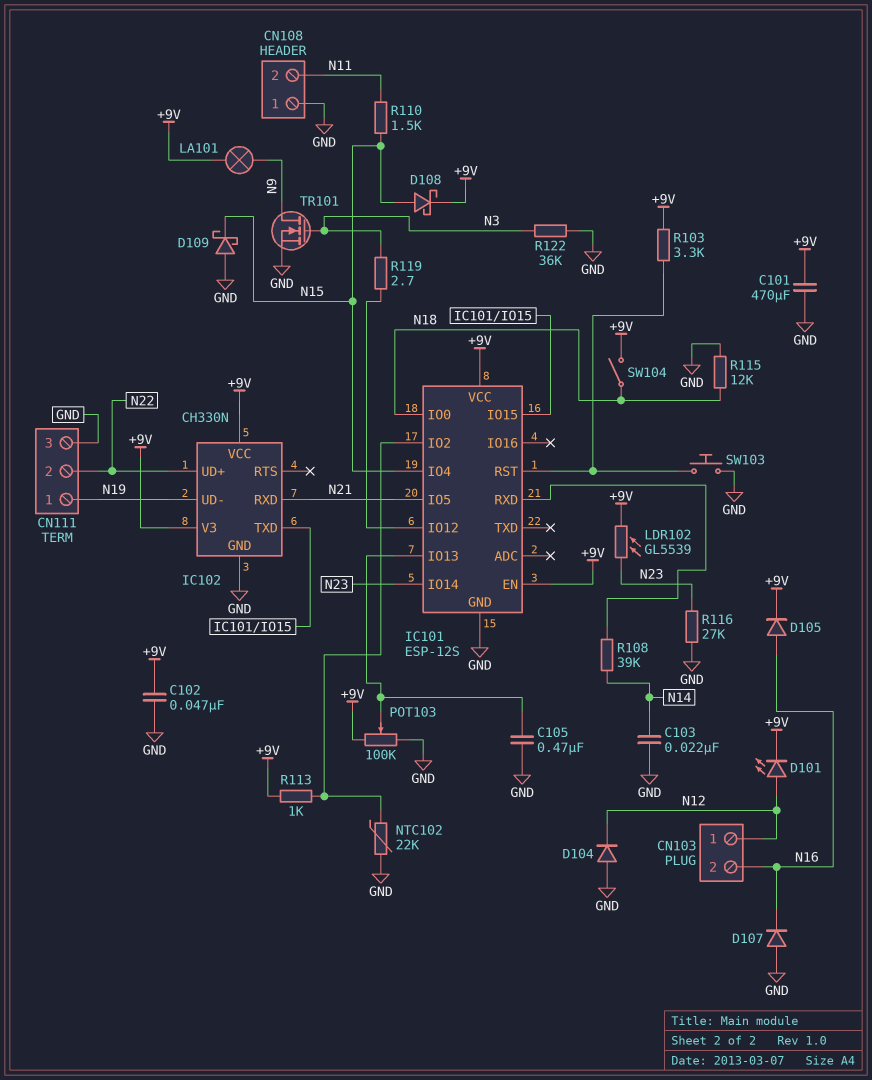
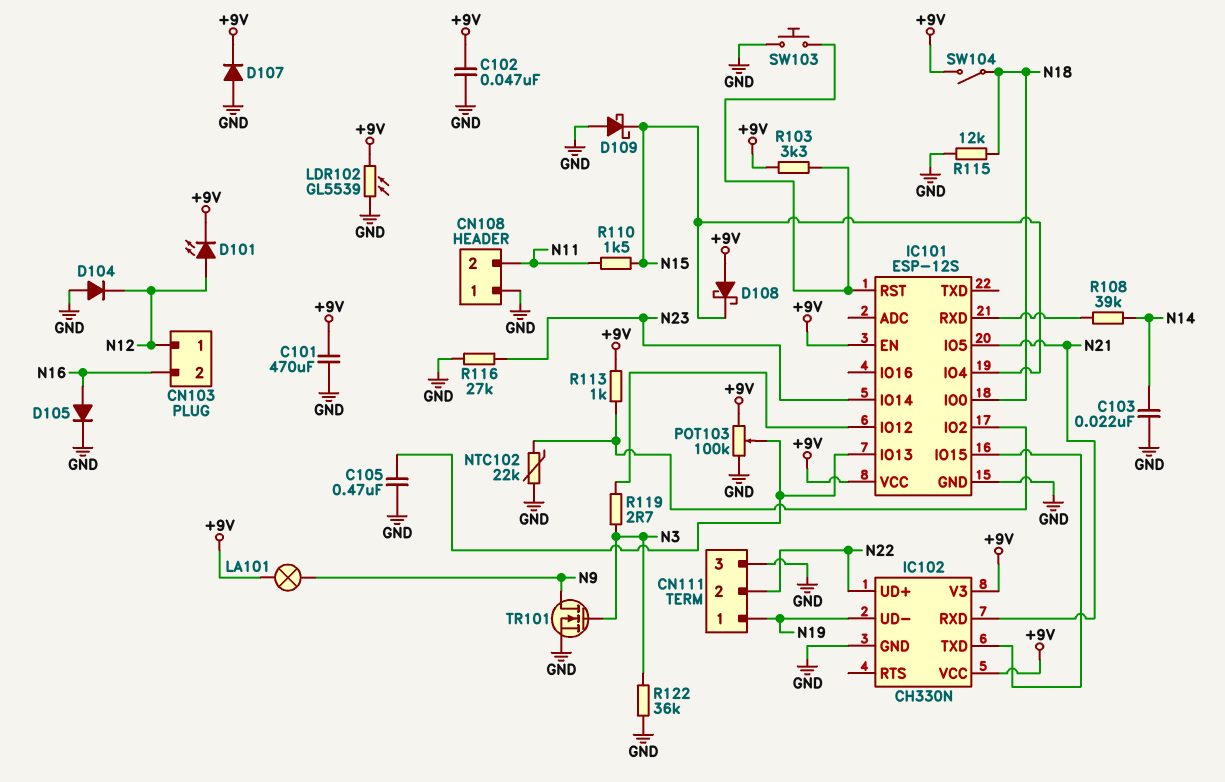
D105: diode (A N16, K +9V) -> diode (A N16, K GND)
D107: diode (A GND, K N16) -> diode (A GND, K +9V)
D108: schottky (A N15, K +9V) -> schottky (A +9V, K N15)
LDR102: GL5539 (+9V, N23) -> GL5539 (+9V, GND)

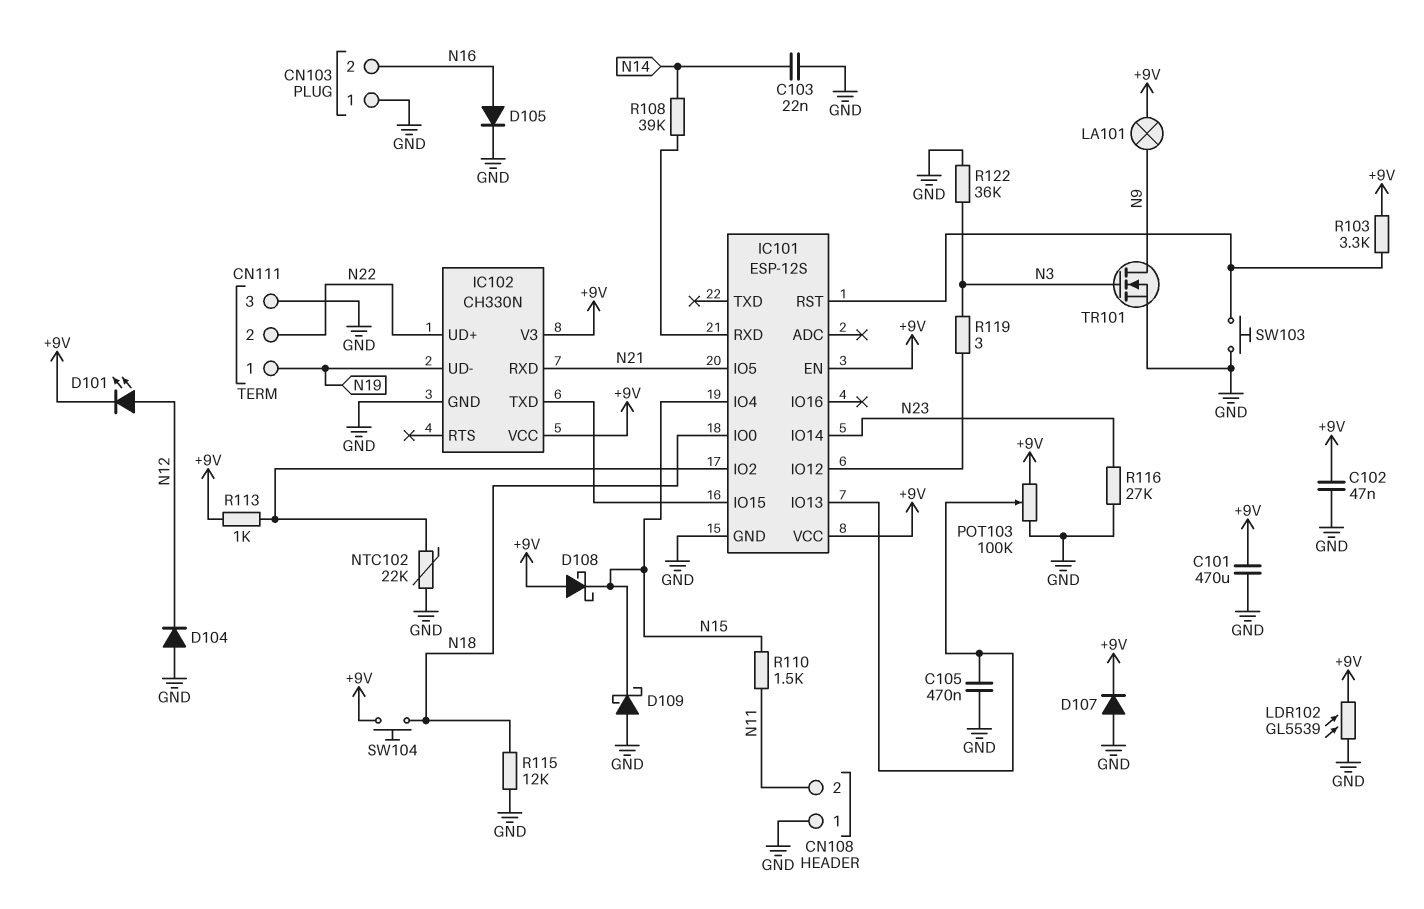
CN103 pin 1: N12 -> GND
R119: 2.7 (IC101/IO12, N3) -> 3 (IC101/IO12, N3)
SW104: switch (+9V, N18) -> button (+9V, N18)

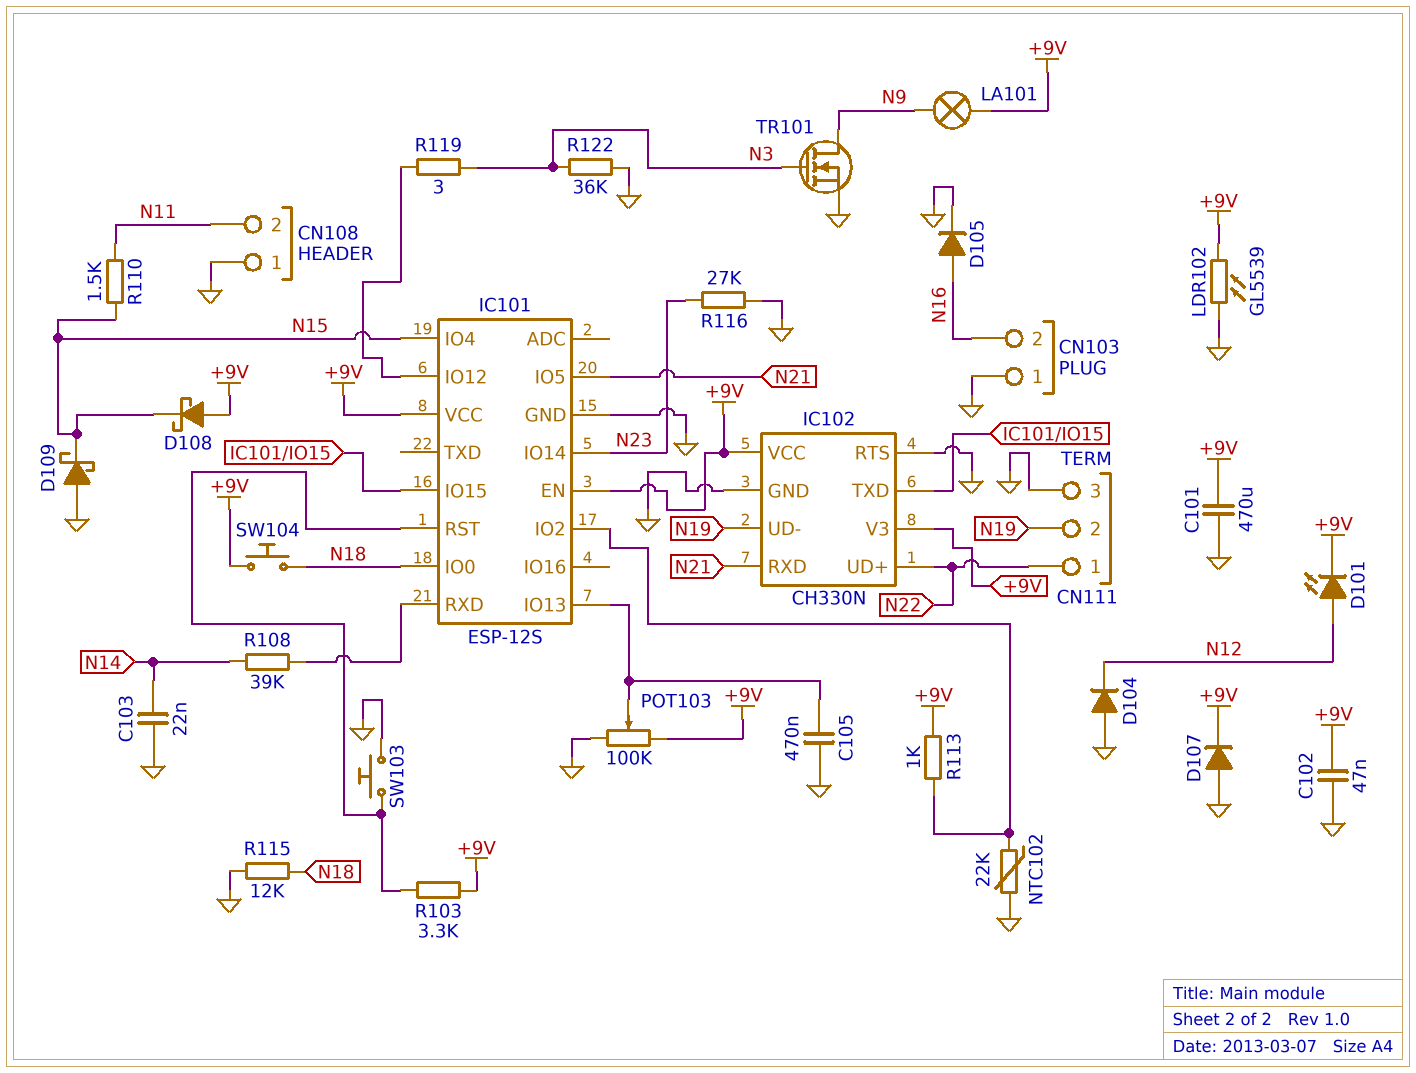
CN111 pin 1: N19 -> N22
CN111 pin 2: N22 -> N19
IC102 pin RTS: none -> GND

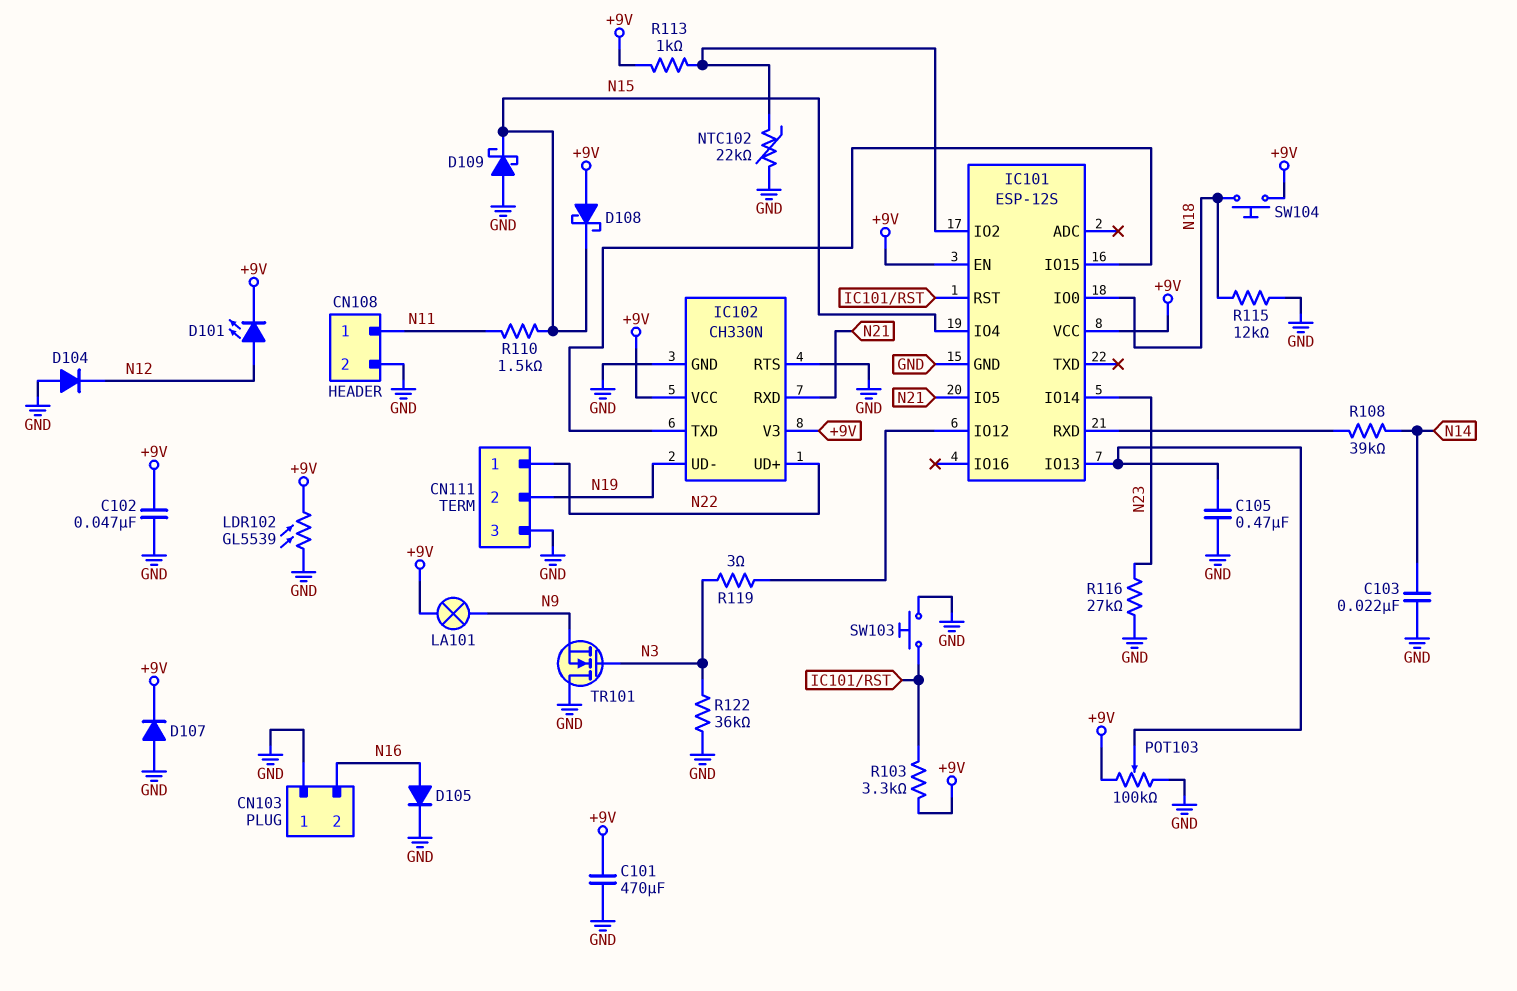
CN108 pin 1: GND -> N11
CN108 pin 2: N11 -> GND
TR101: NMOS (G N3, D N9, S GND) -> NMOS (G N3, D GND, S N9)

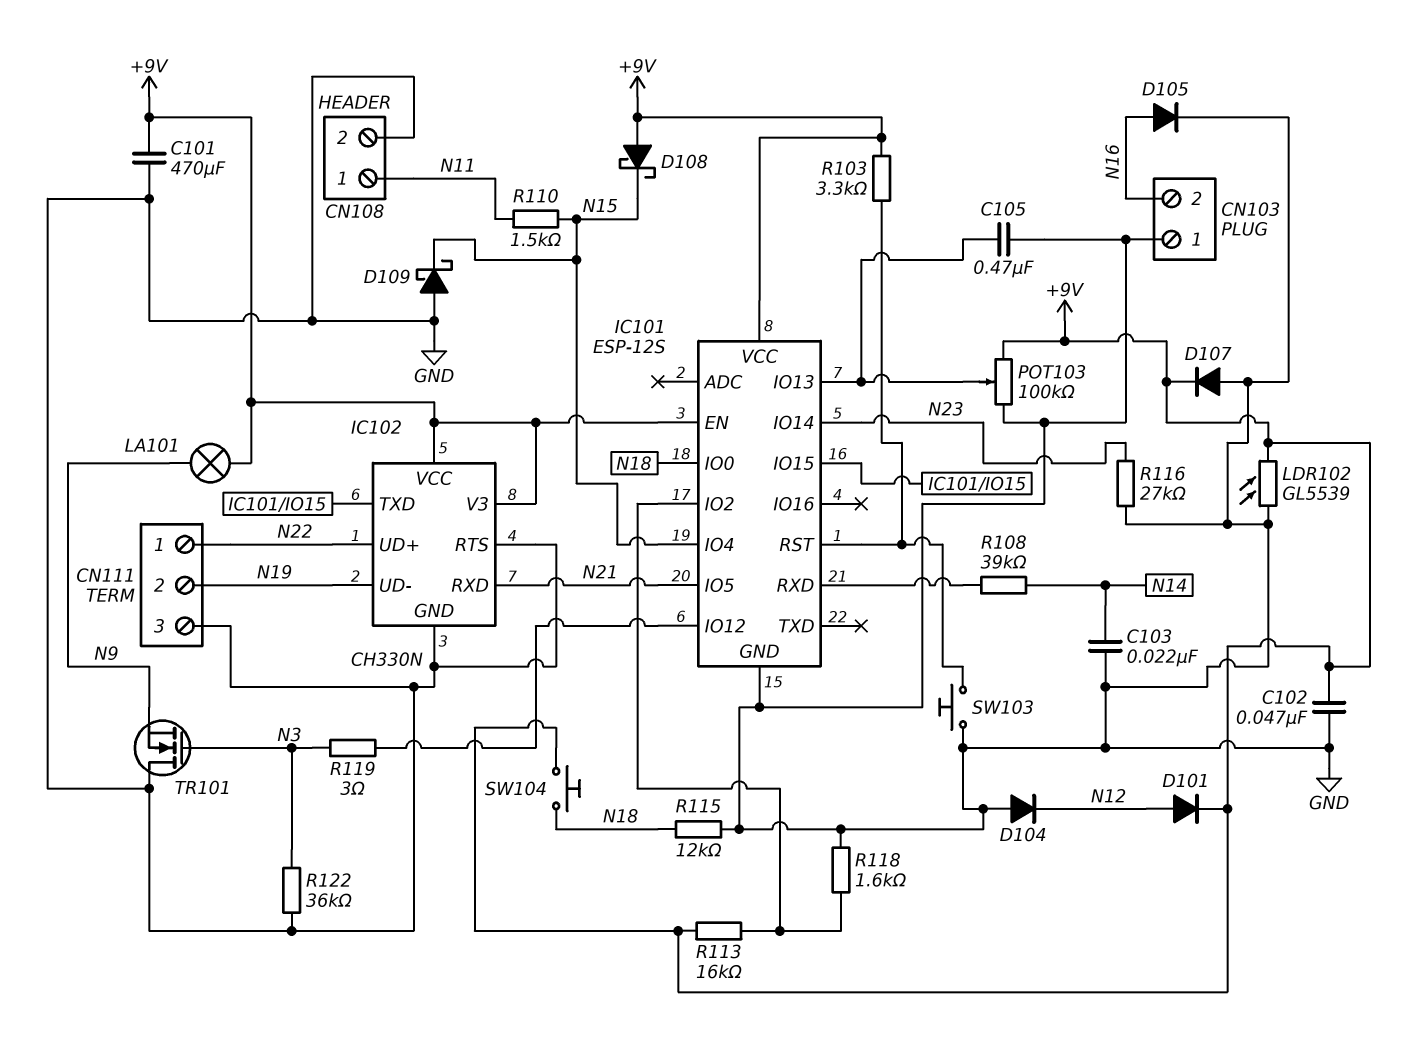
D101: LED (A N12, K +9V) -> diode (A N12, K +9V)
NTC102: 22k (GND, IC101/IO2) -> none
R113: 1k (+9V, IC101/IO2) -> 16k (+9V, IC101/IO2)
R118: none -> 1.6k (GND, IC101/IO2)

